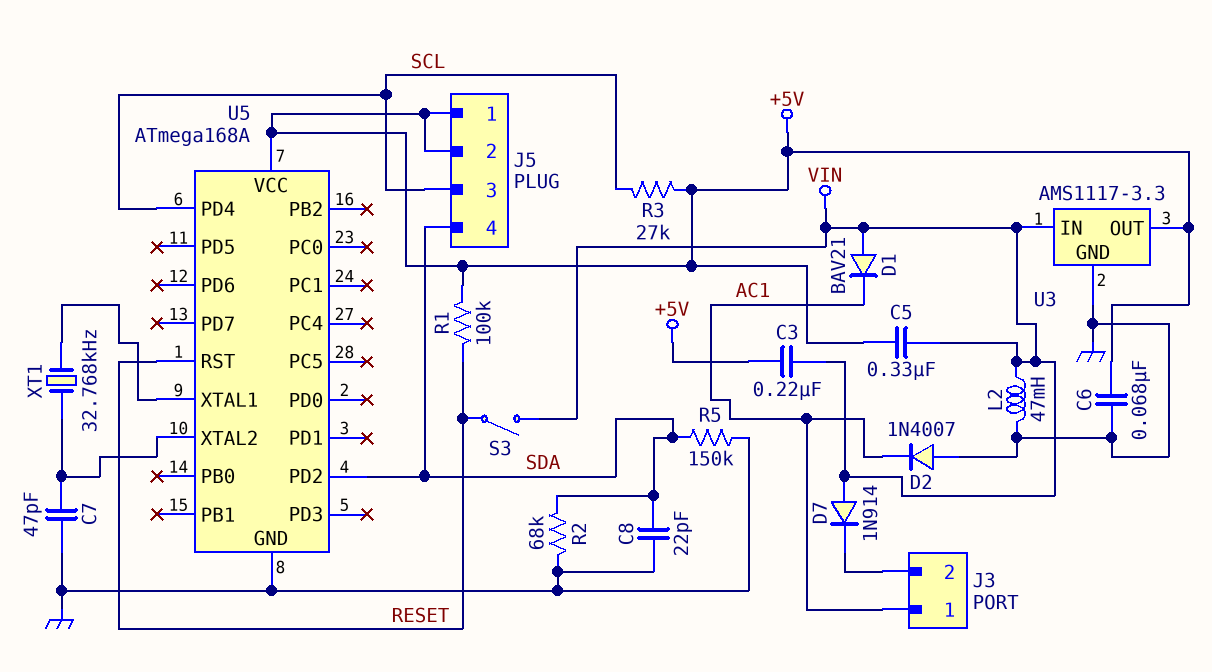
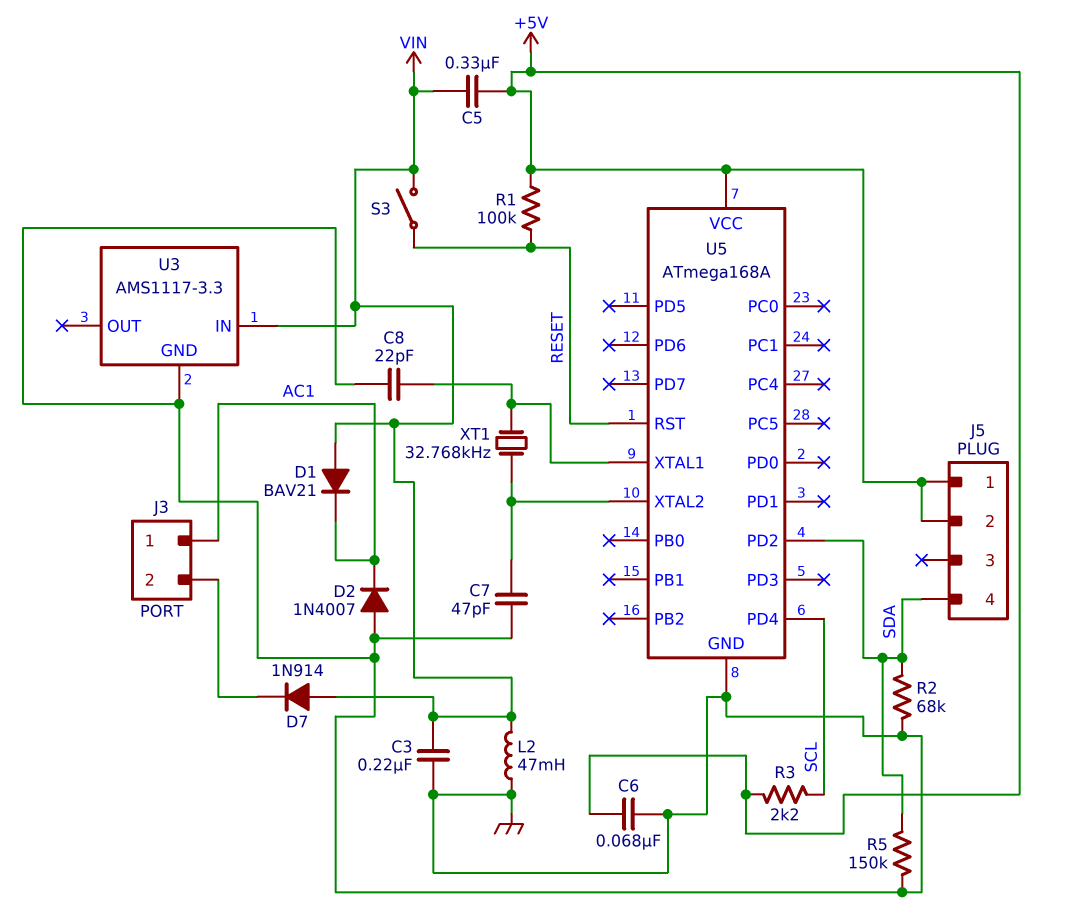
C3: 220nF (+5V, VIN) -> 220nF (GND, VIN)
C8: 22pF (GND, SDA) -> 22pF (GND, U5/XTAL1)
J5 pin 3: SCL -> none
R3: 27k (+5V, SCL) -> 2.2k (+5V, SCL)
U3 pin OUT: +5V -> none

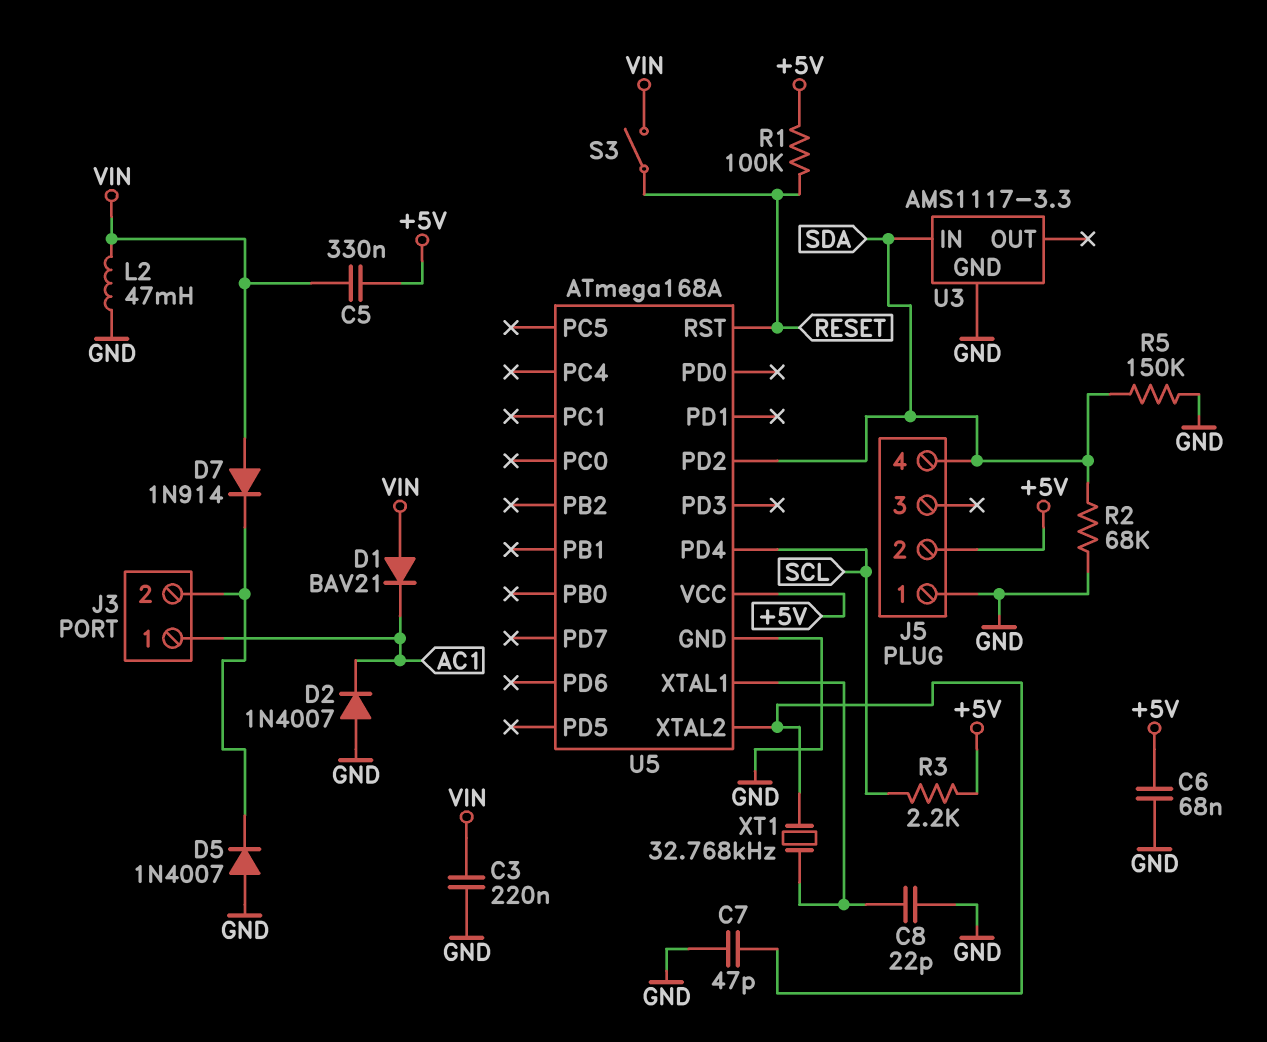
D5: none -> diode 1N4007 (A GND, K J3/2)
J5 pin 1: +5V -> GND
U3 pin IN: VIN -> SDA

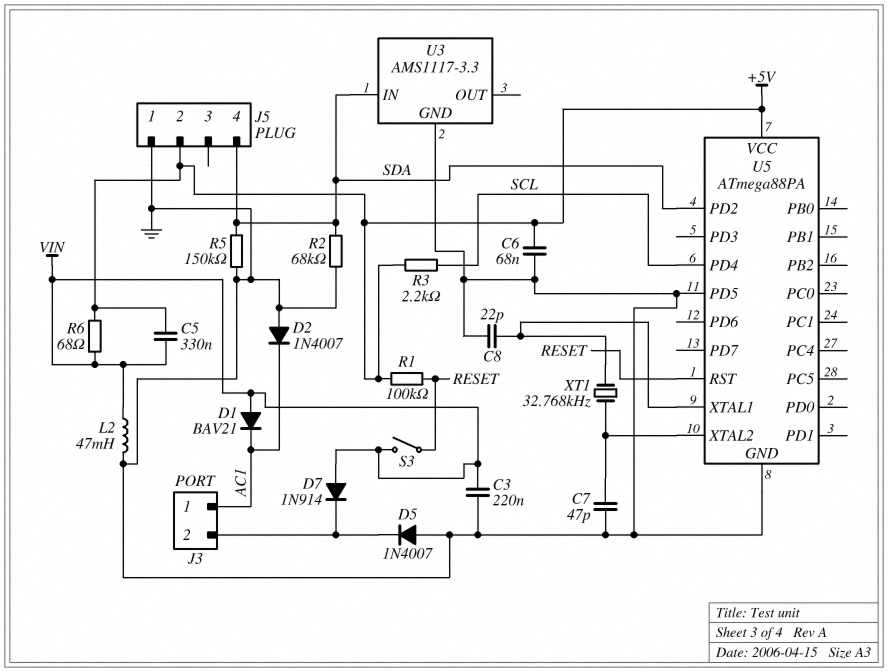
R6: none -> 68 (+5V, VIN)
U5: ATmega168A -> ATmega88PA
U5 pin PD5: none -> GND

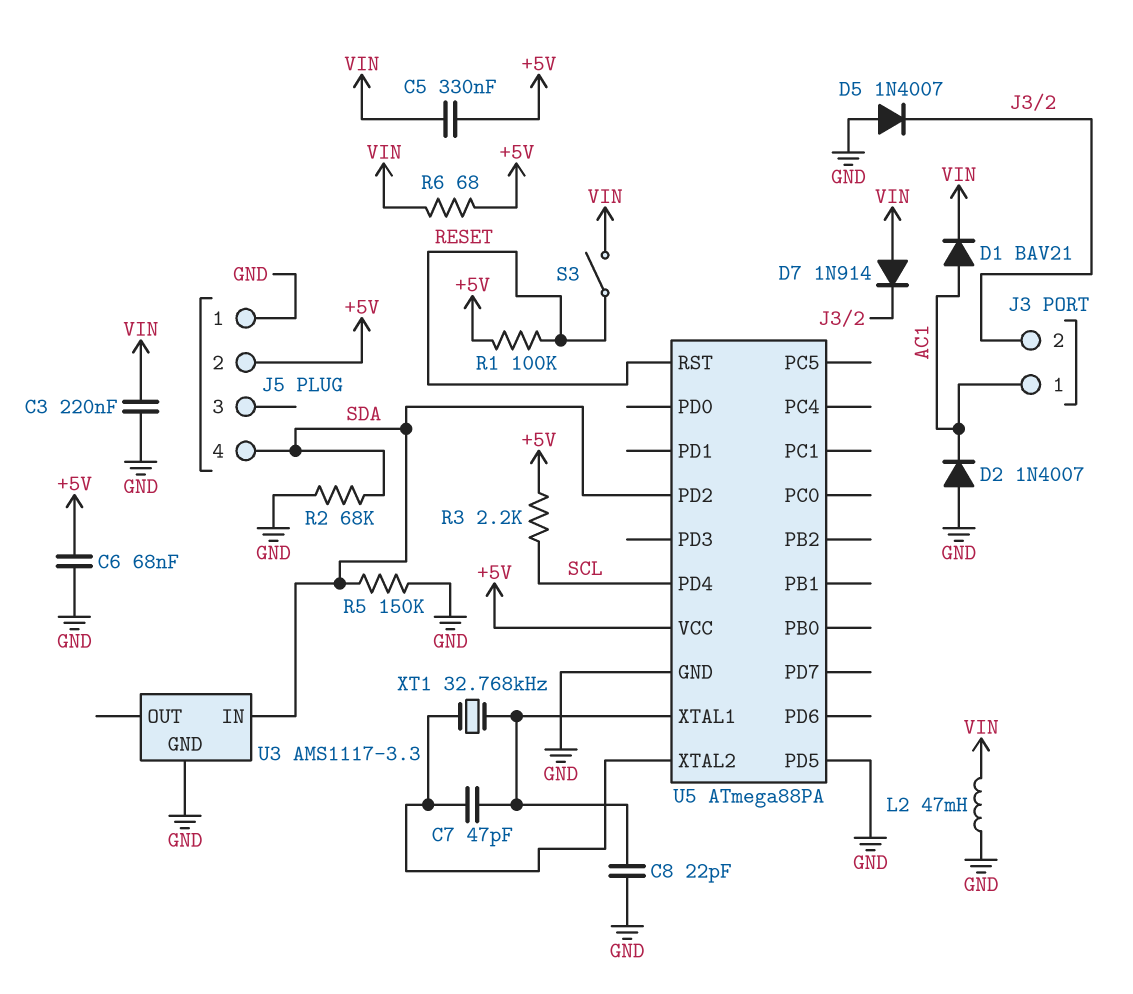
C7: 47pF (GND, U5/XTAL2) -> 47pF (U5/XTAL1, U5/XTAL2)
D1: diode BAV21 (A VIN, K AC1) -> diode BAV21 (A AC1, K VIN)

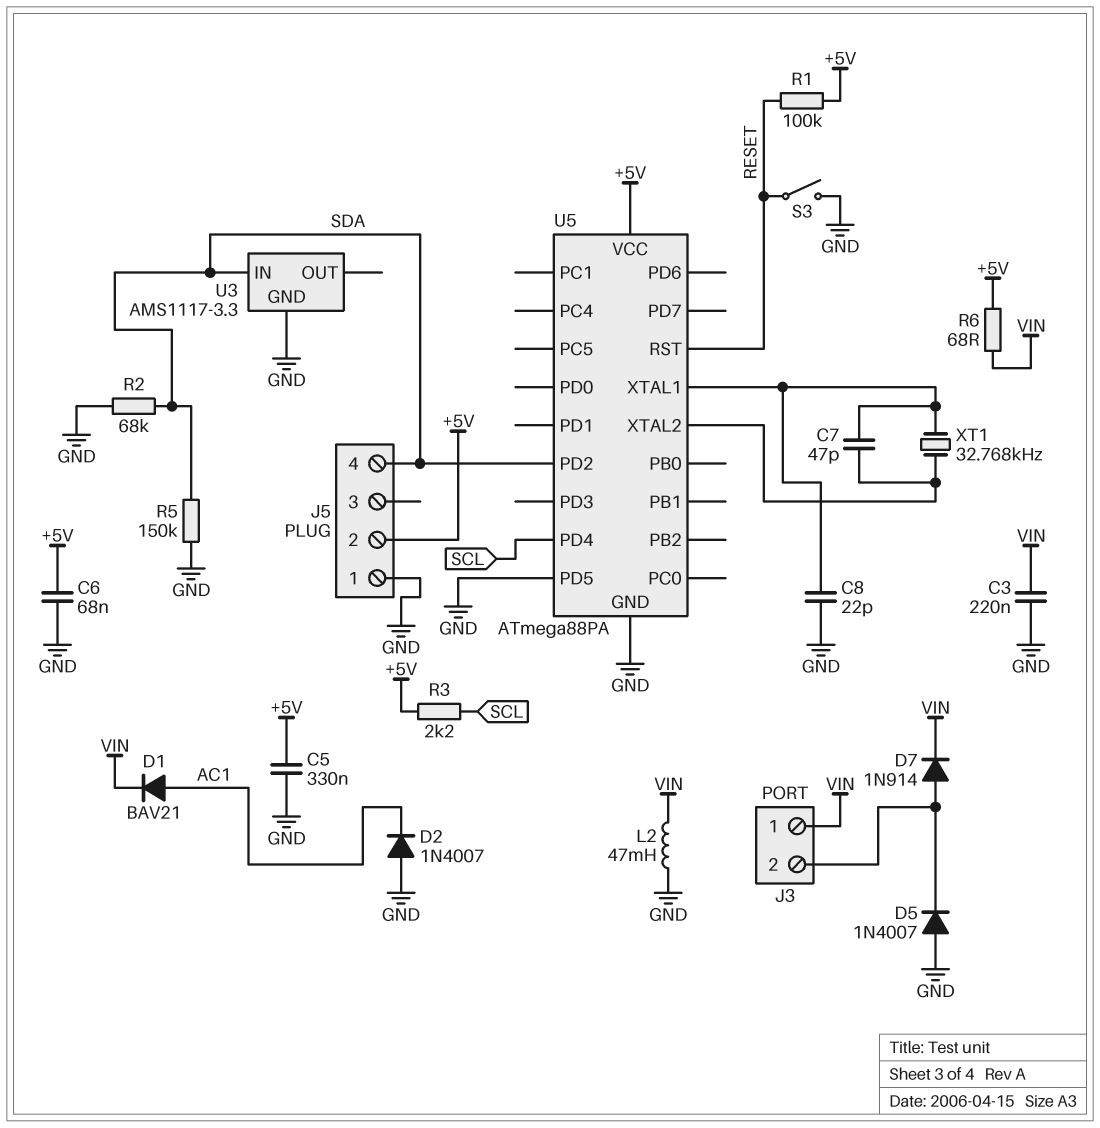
C5: 330nF (+5V, VIN) -> 330nF (+5V, GND)
D7: diode 1N914 (A VIN, K J3/2) -> diode 1N914 (A J3/2, K VIN)
J3 pin 1: AC1 -> VIN
S3: switch (RESET, VIN) -> switch (GND, RESET)

